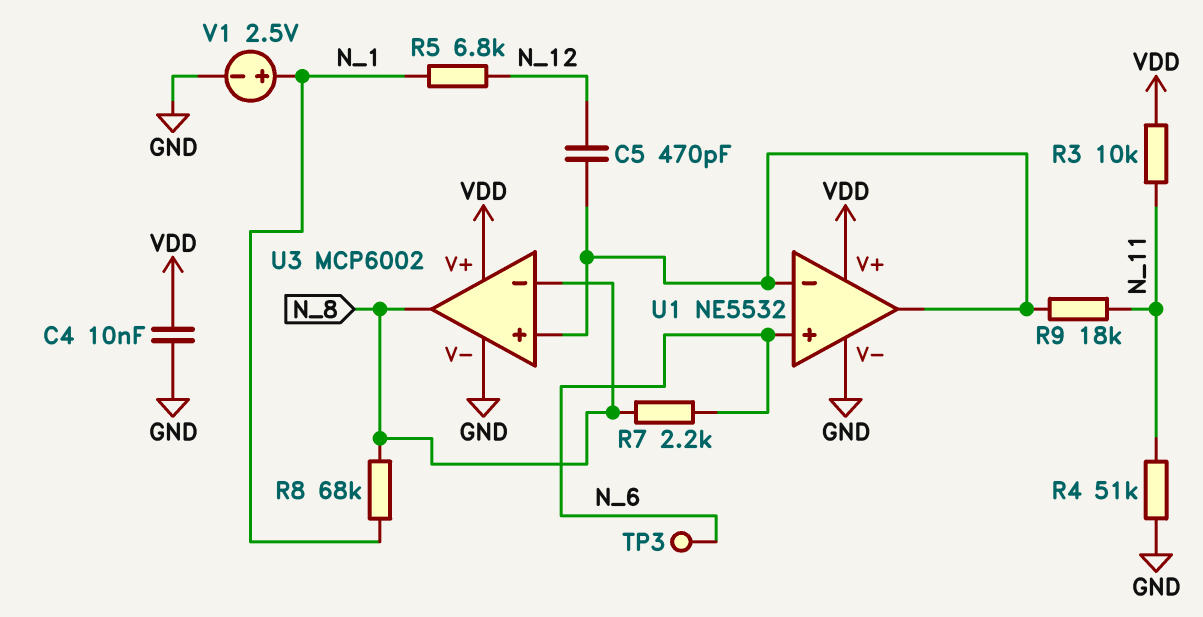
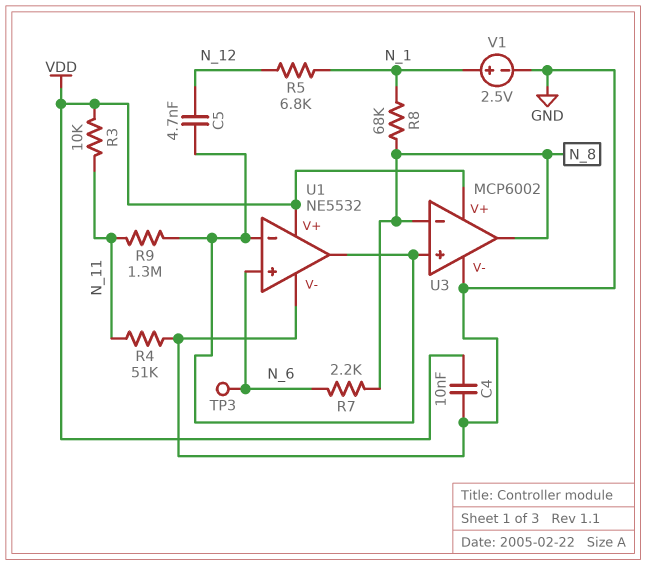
C5: 470pF (N_12, U1/in-) -> 4.7nF (N_12, U1/in-)
R9: 18k (N_11, U1/in-) -> 1.3M (N_11, U1/in-)

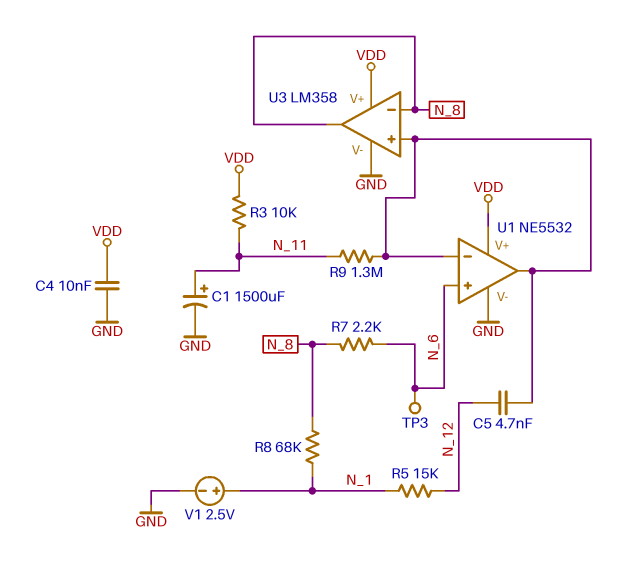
C1: none -> 1500uF (plus N_11, minus GND)
R4: 51k (GND, N_11) -> none
R5: 6.8k (N_1, N_12) -> 15k (N_1, N_12)
U3: MCP6002 -> LM358

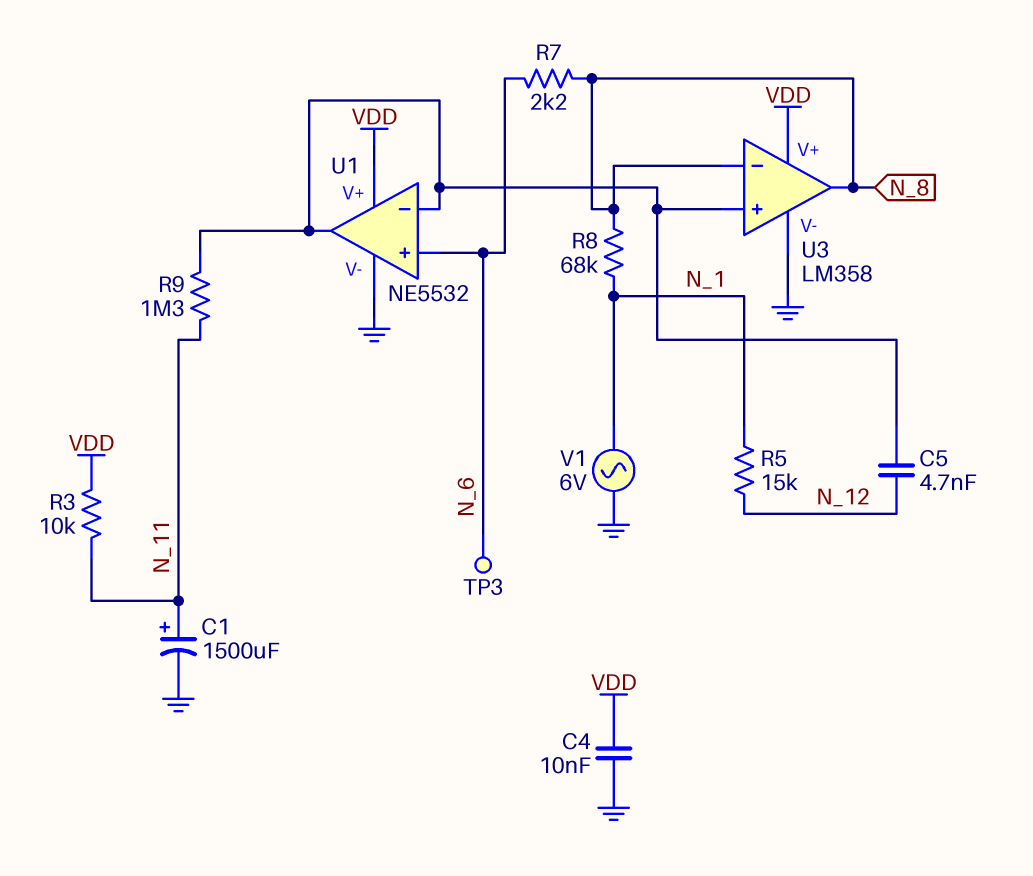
V1: 2.5V (plus N_1, minus GND) -> AC 6V (GND, N_1)

